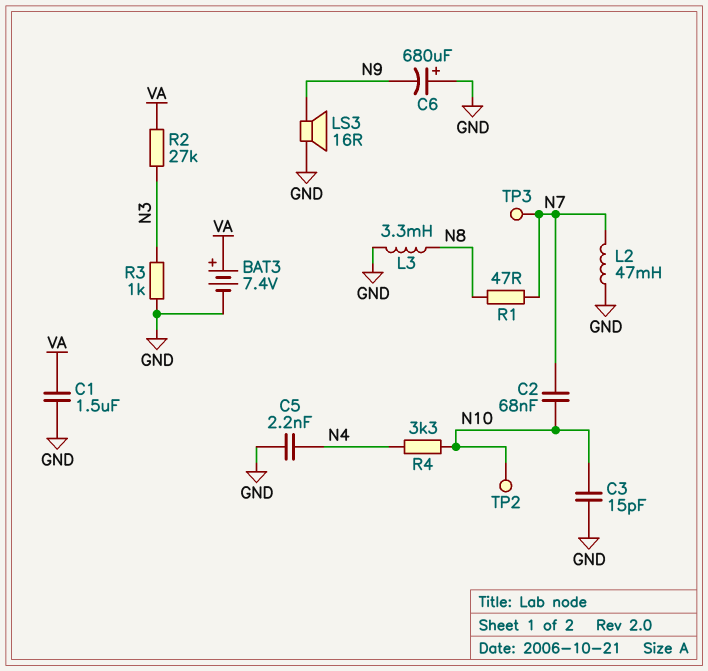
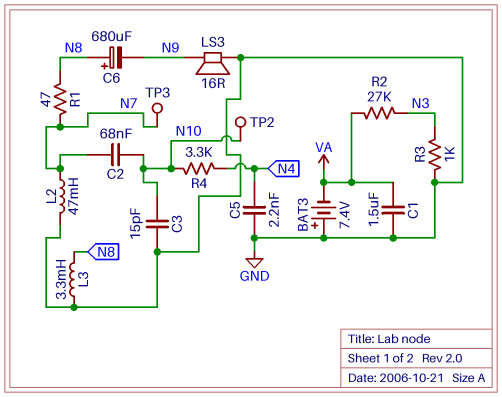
BAT3: 7.4V (plus VA, minus GND) -> 7.4V (plus GND, minus VA)
C6: 680uF (plus GND, minus N9) -> 680uF (plus N8, minus N9)

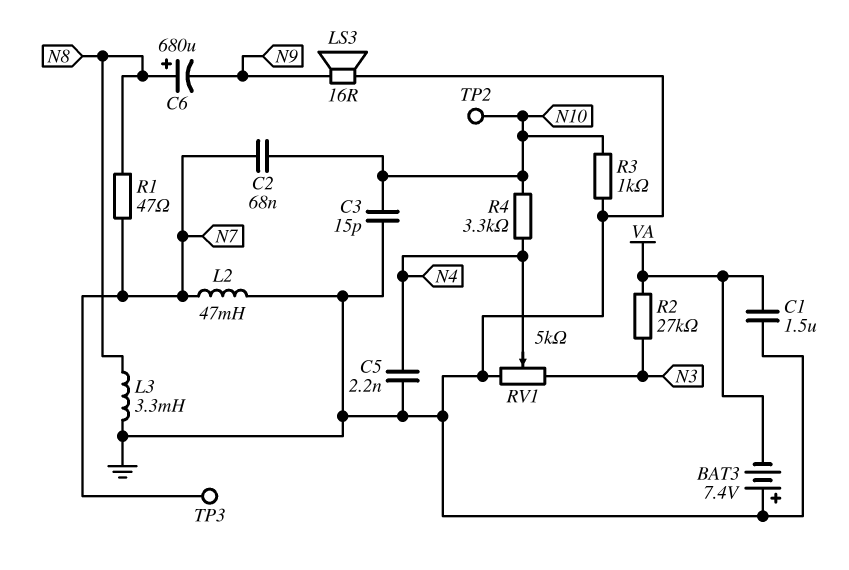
R3: 1k (GND, N3) -> 1k (GND, N10)
RV1: none -> 5k (GND, N3, wiper N4)

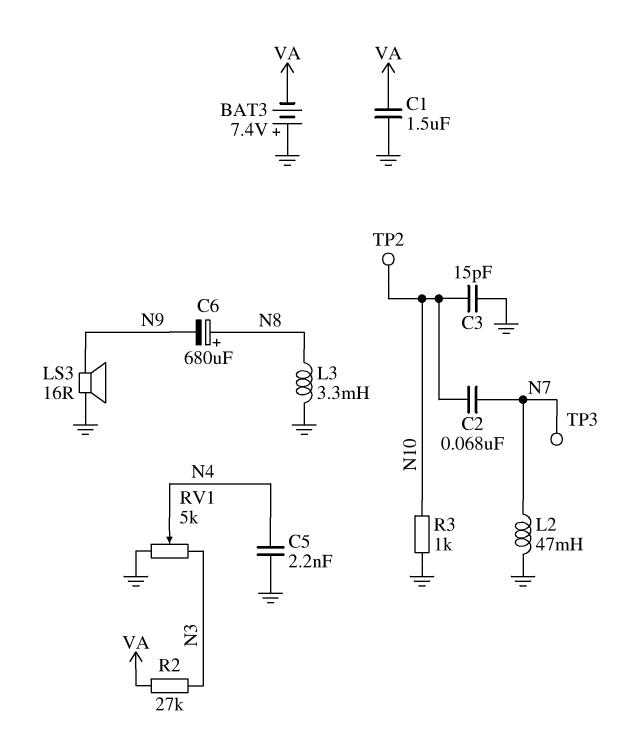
R1: 47 (N7, N8) -> none
R4: 3.3k (N4, N10) -> none

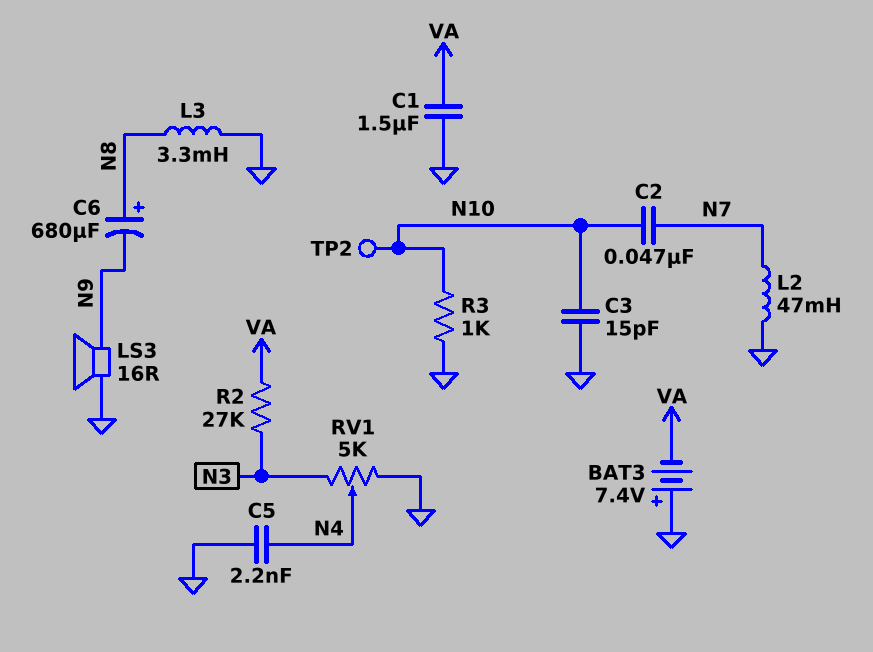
C2: 68nF (N7, N10) -> 47nF (N7, N10)
TP3: test point (N7) -> none

